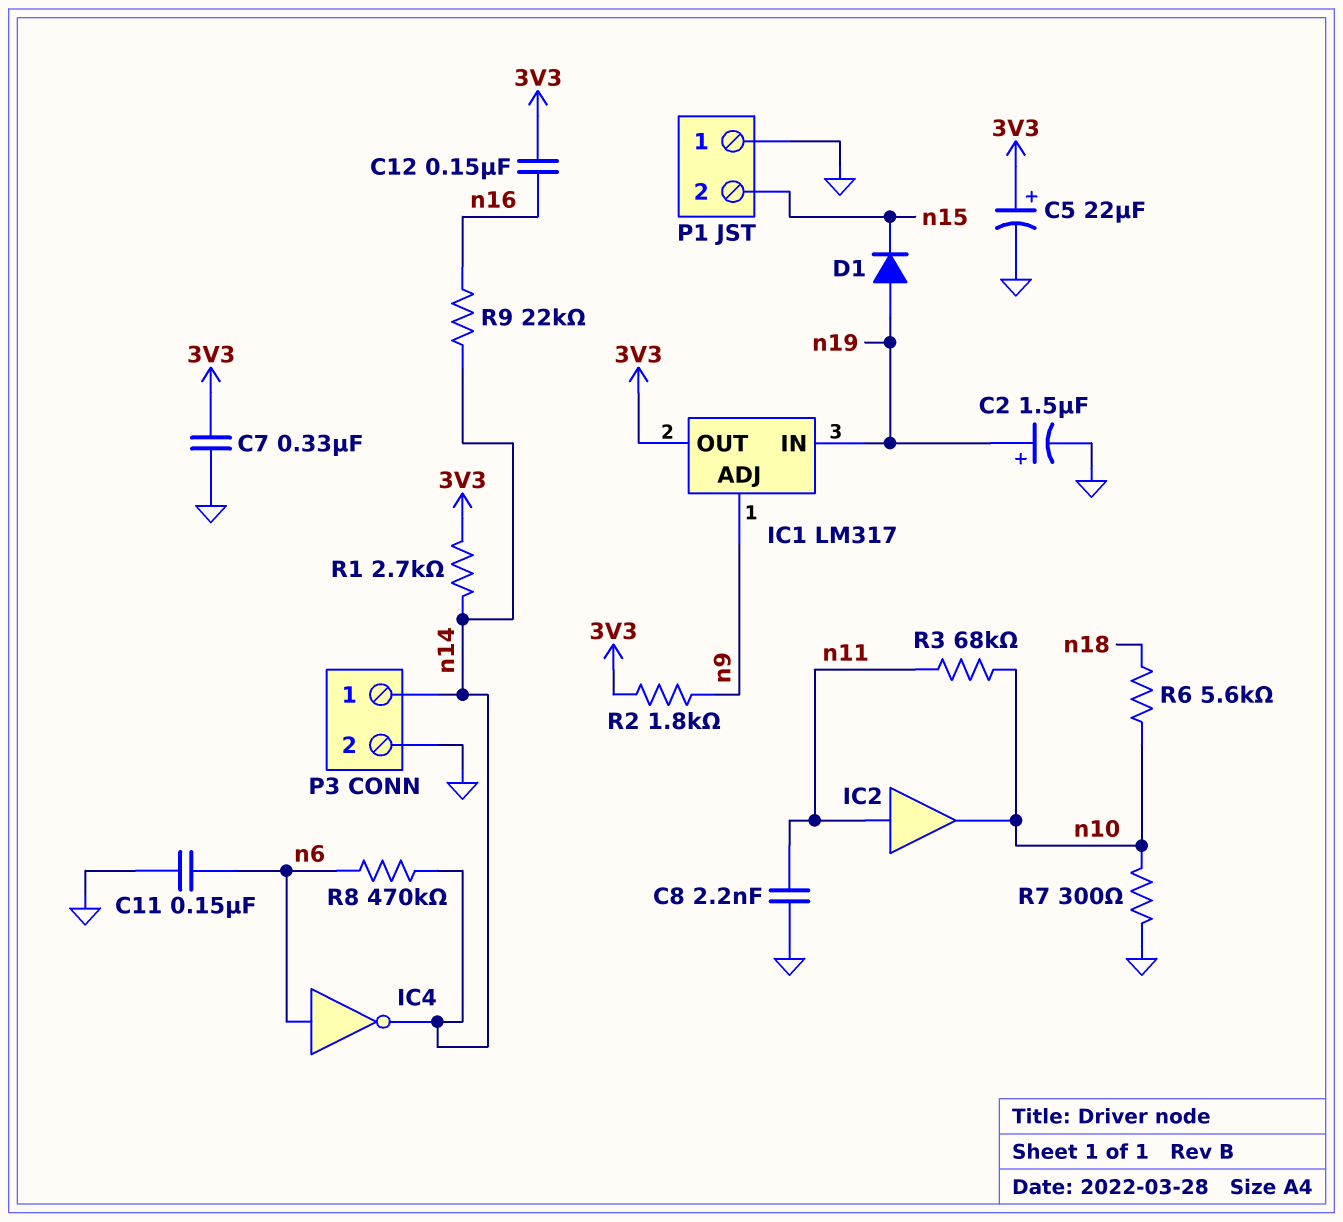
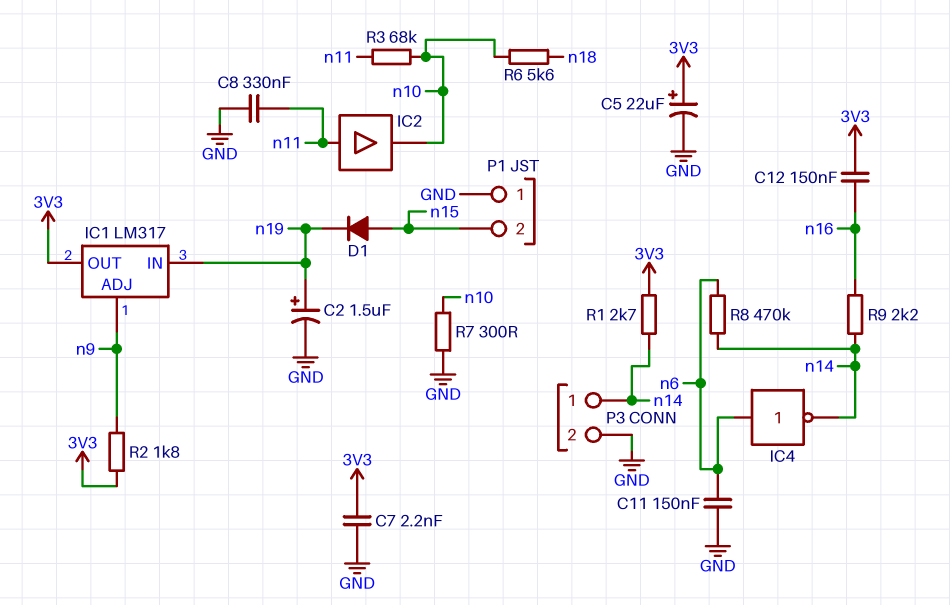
C7: 330nF (3V3, GND) -> 2.2nF (3V3, GND)
C8: 2.2nF (GND, n11) -> 330nF (GND, n11)
D1: diode (A n19, K n15) -> diode (A n15, K n19)
R9: 22k (n14, n16) -> 2.2k (n14, n16)

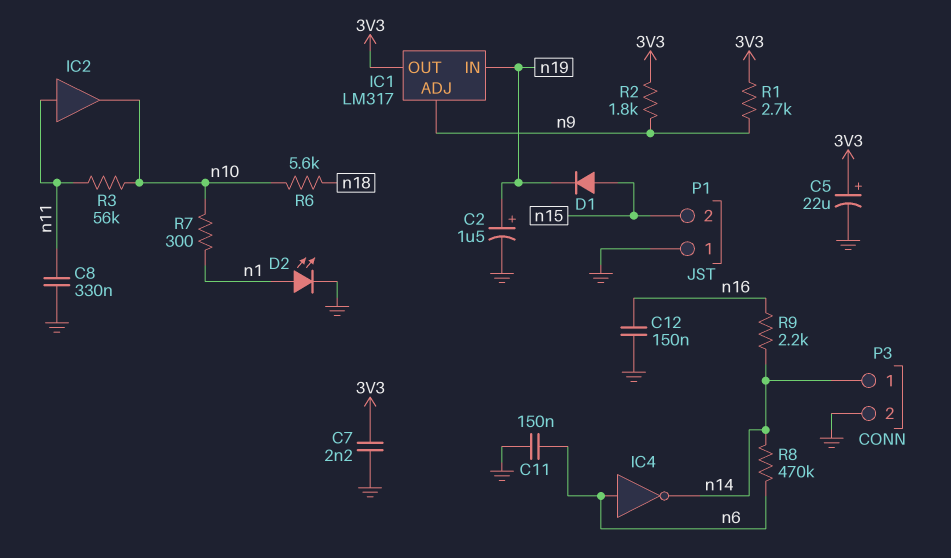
C12: 150nF (3V3, n16) -> 150nF (GND, n16)
D2: none -> LED (A n1, K GND)
R1: 2.7k (3V3, n14) -> 2.7k (3V3, n9)
R3: 68k (n10, n11) -> 56k (n10, n11)
R7: 300 (GND, n10) -> 300 (n1, n10)

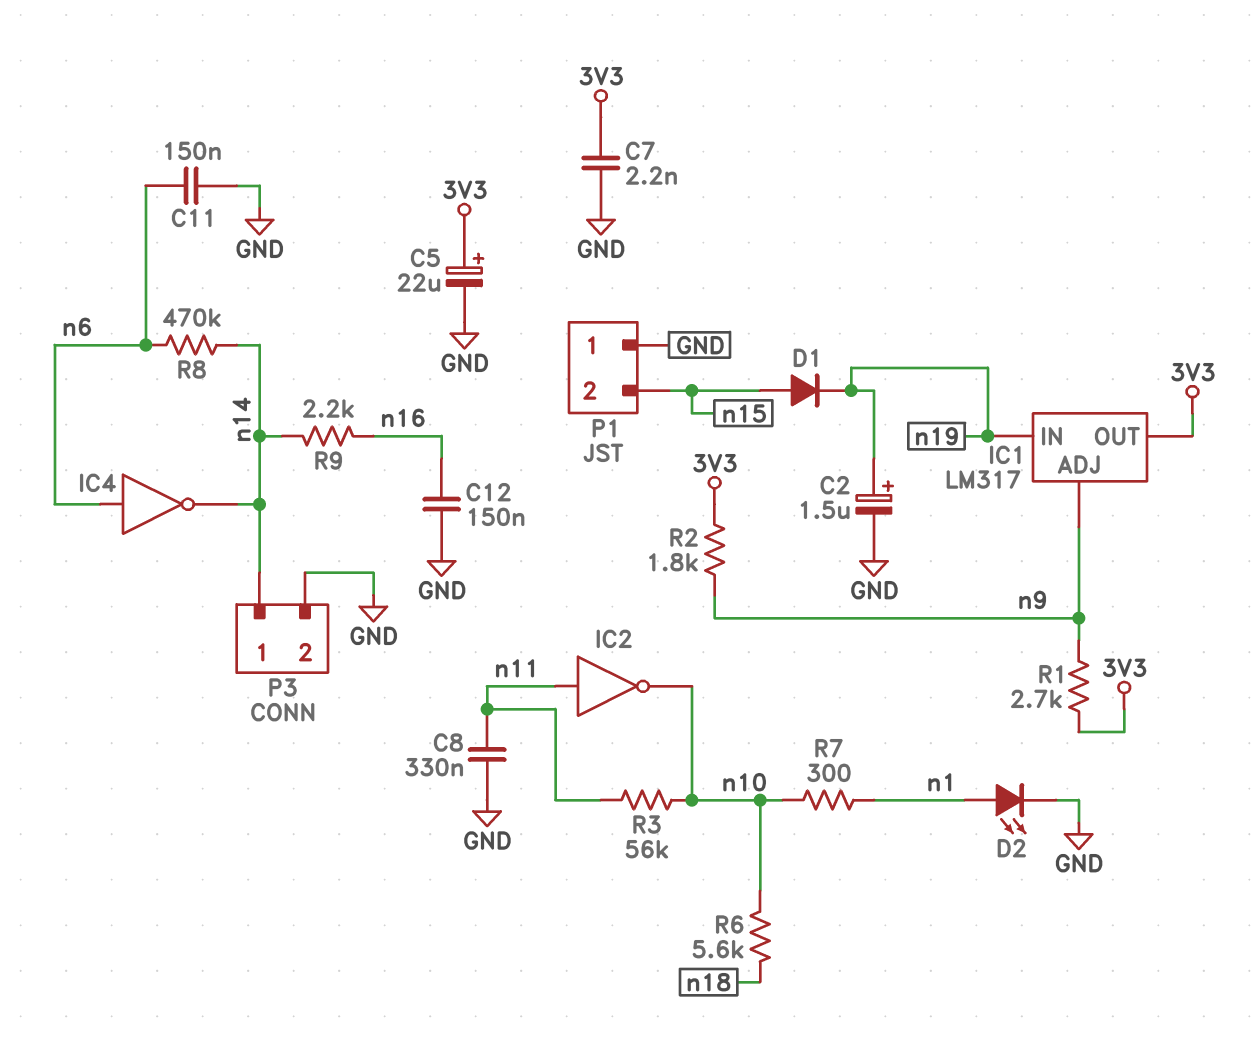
IC2: buffer (in n11, out n10) -> NOT (in n11, out n10)

